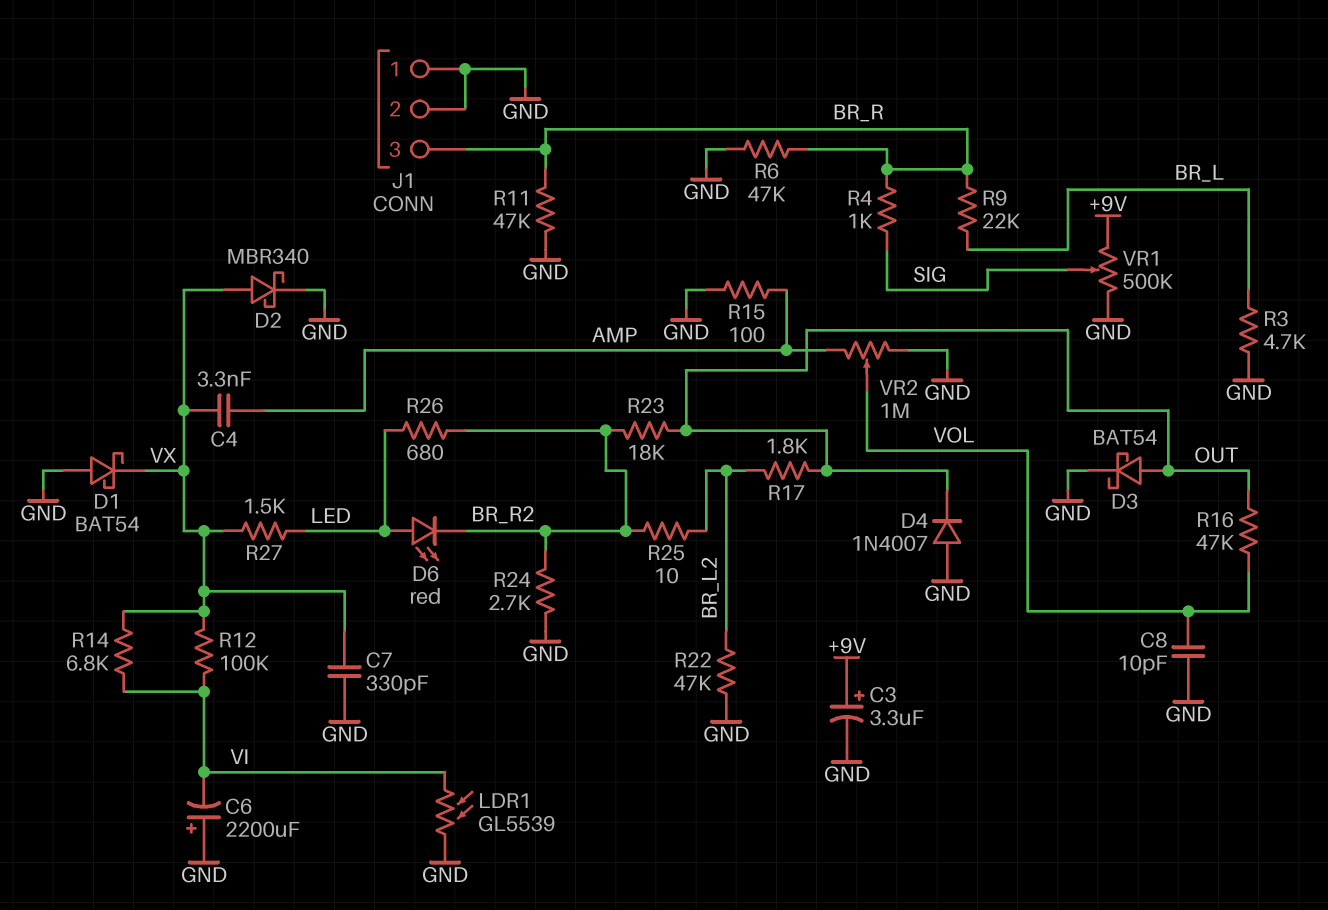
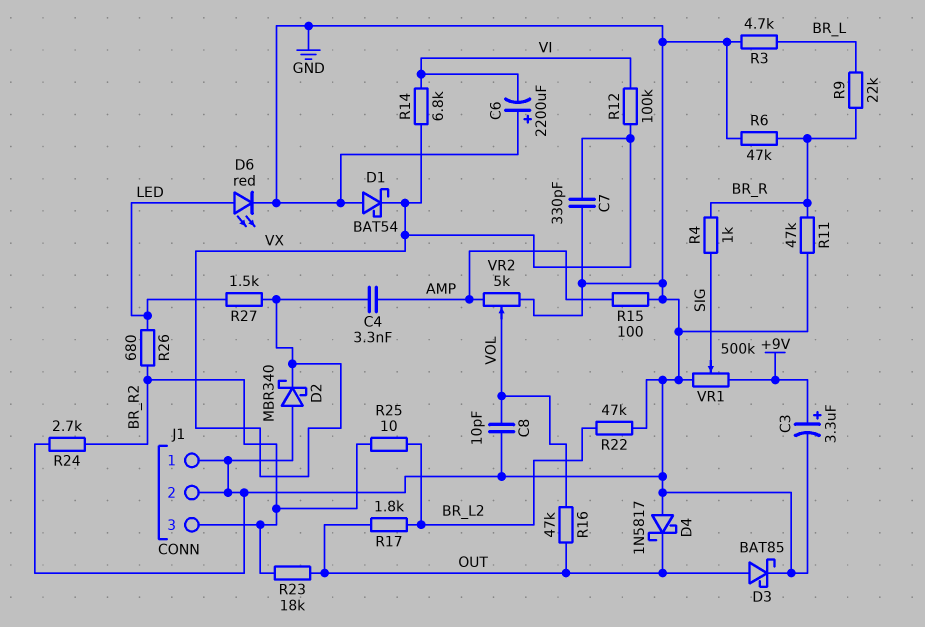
D2: schottky MBR340 (A VX, K GND) -> schottky MBR340 (A GND, K VX)
D3: schottky BAT54 (A OUT, K GND) -> schottky BAT85 (A OUT, K GND)
D4: diode 1N4007 (A GND, K OUT) -> schottky 1N5817 (A GND, K OUT)
D6: LED red (A LED, K BR_R2) -> LED red (A LED, K GND)
J1 pin 3: BR_R -> BR_R2
LDR1: GL5539 (GND, VI) -> none
VR2: 1M (AMP, GND, wiper VOL) -> 5k (AMP, GND, wiper VOL)

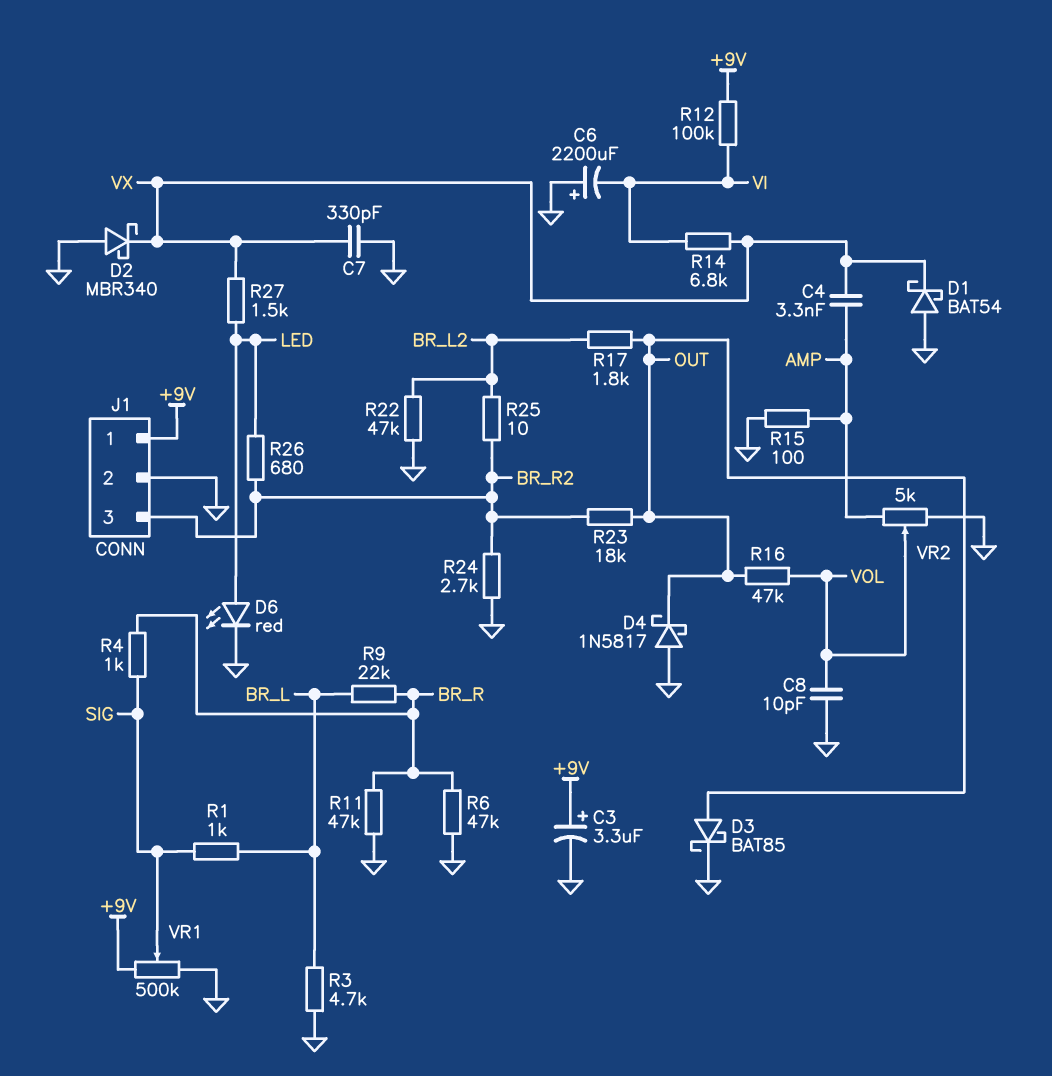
J1 pin 1: GND -> +9V
R1: none -> 1k (BR_L, SIG)
R12: 100k (VI, VX) -> 100k (+9V, VI)

